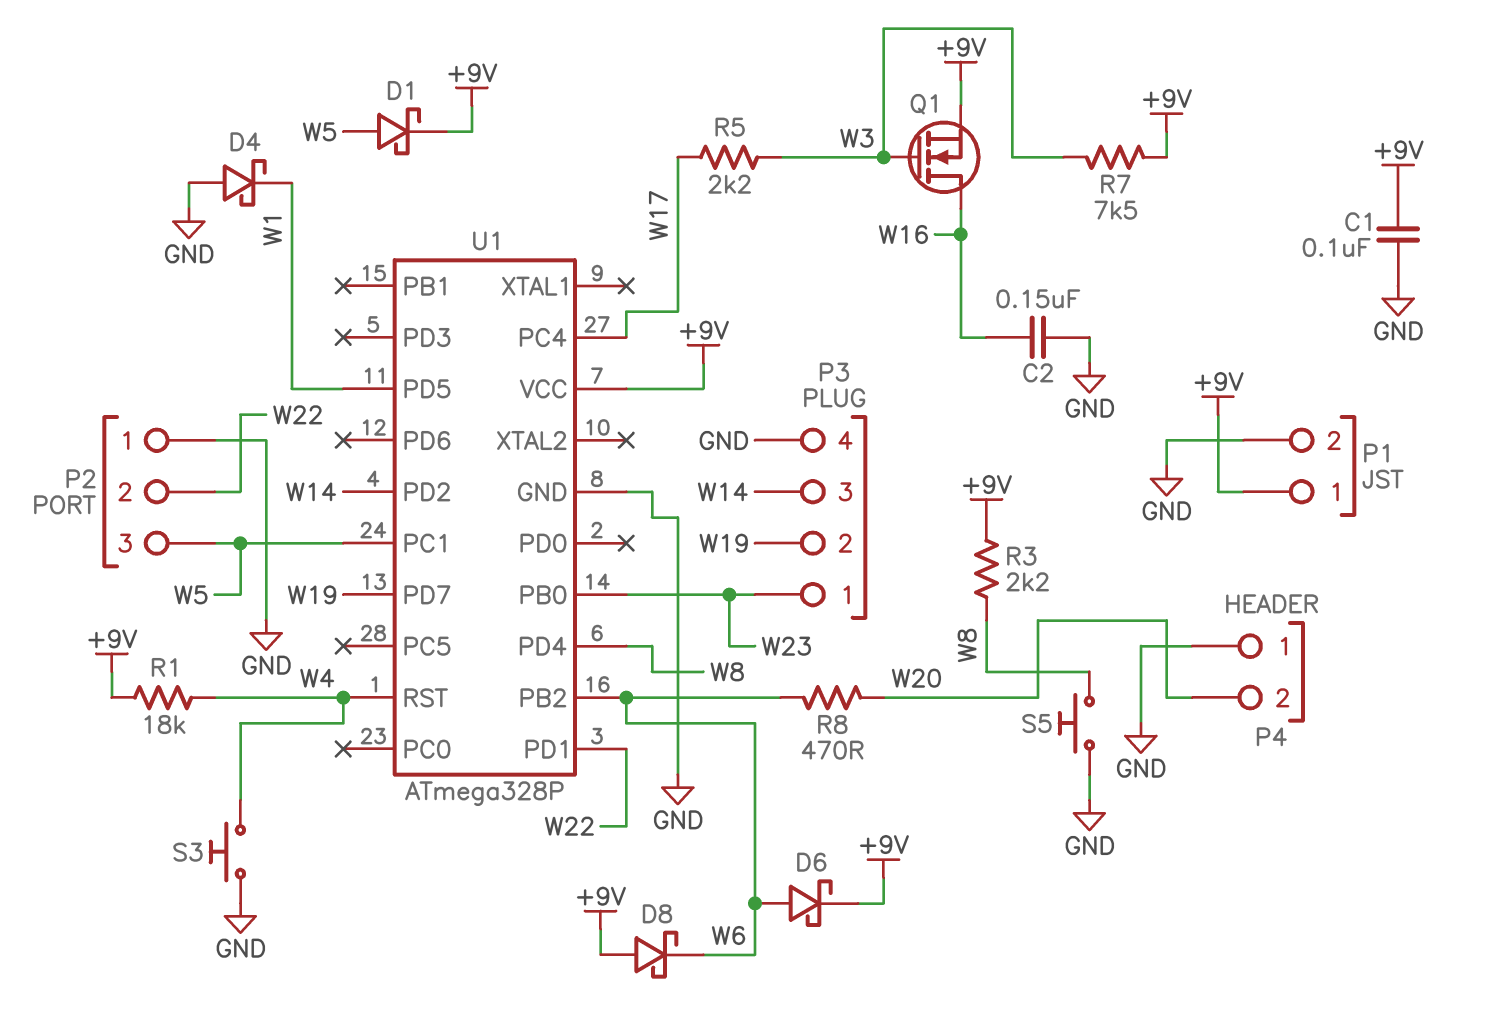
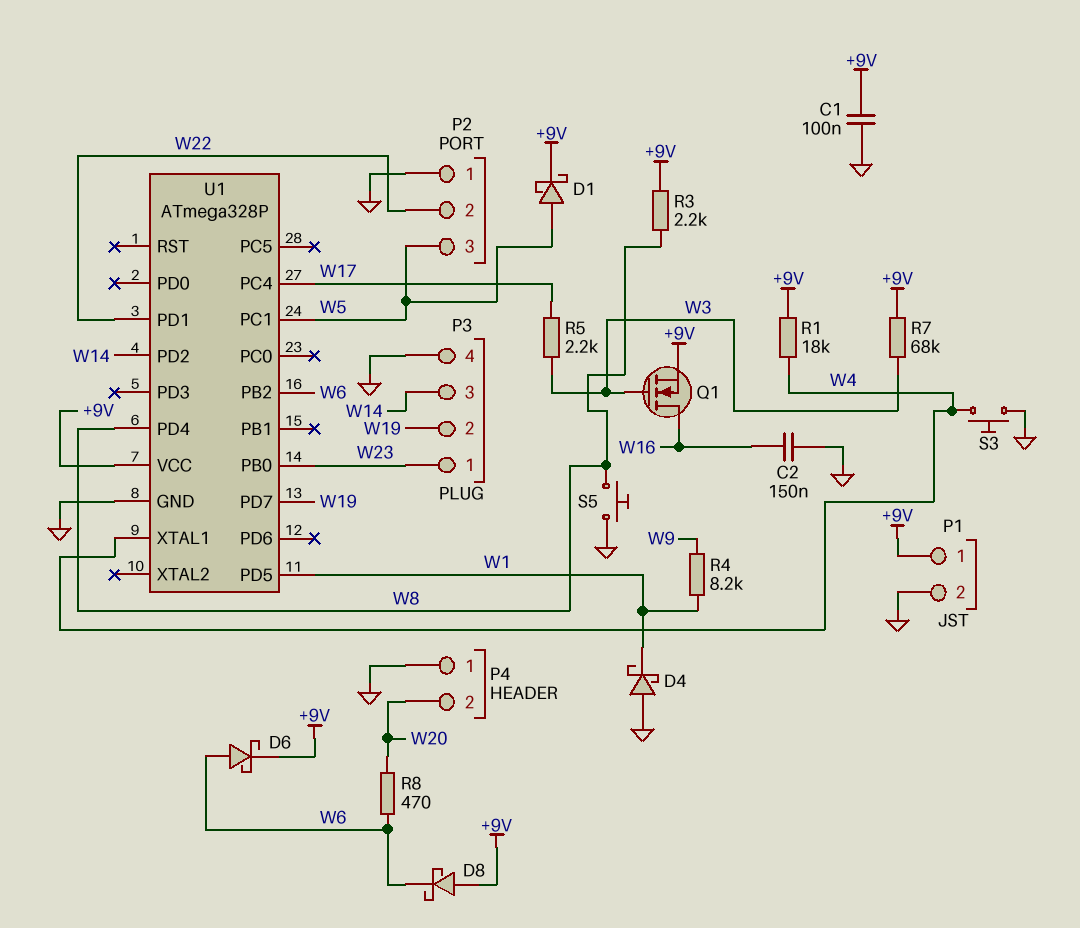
R4: none -> 8.2k (W1, W9)
R7: 7.5k (+9V, W3) -> 68k (+9V, W3)
U1 pin RST: W4 -> none
U1 pin XTAL1: none -> W4

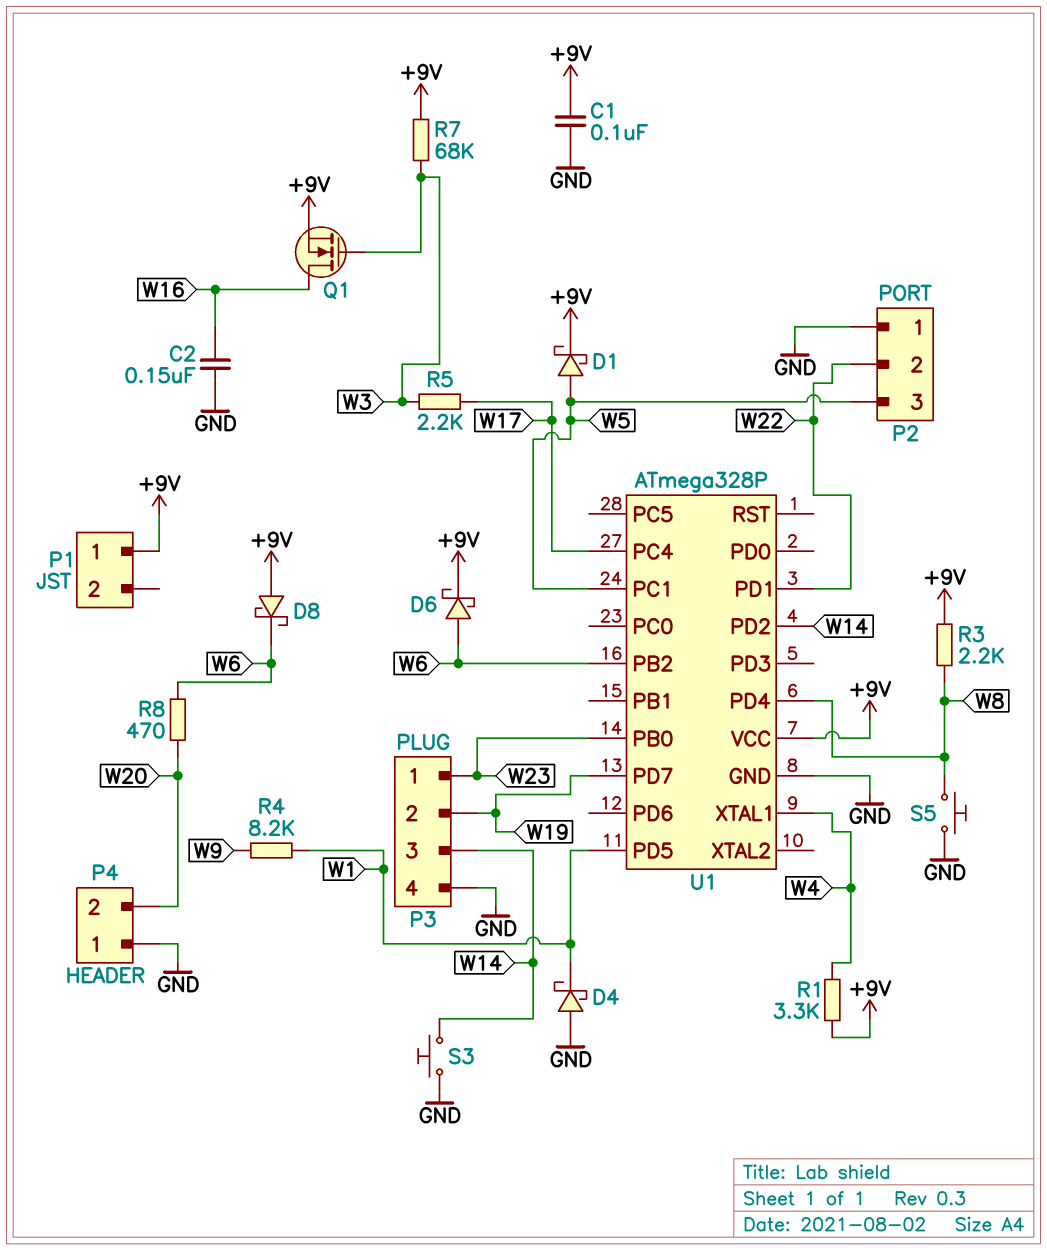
P1 pin 2: GND -> none
R1: 18k (+9V, W4) -> 3.3k (+9V, W4)
S3: button (GND, W4) -> button (GND, W14)

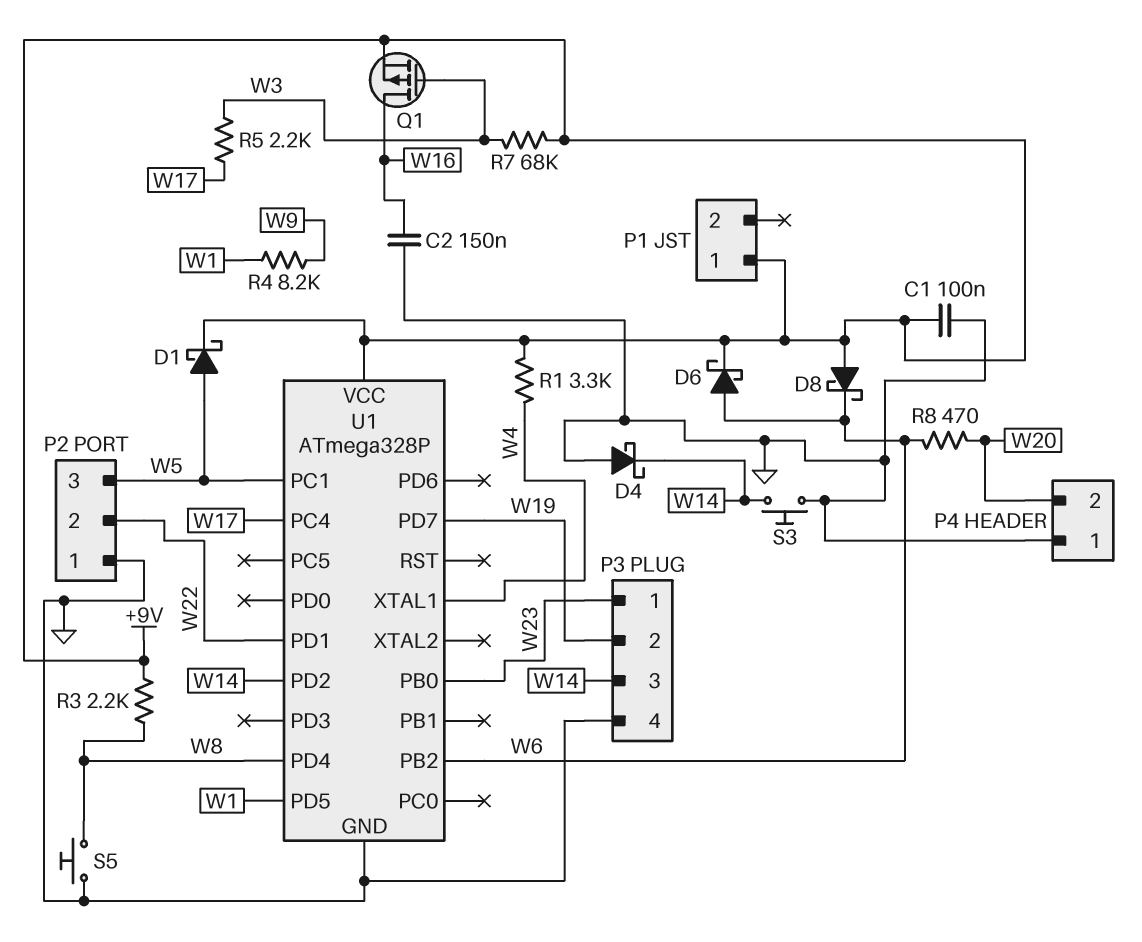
D4: schottky (A GND, K W1) -> schottky (A GND, K W14)
Q1: NMOS (G W3, D W16, S +9V) -> PMOS (G W3, D W16, S +9V)

